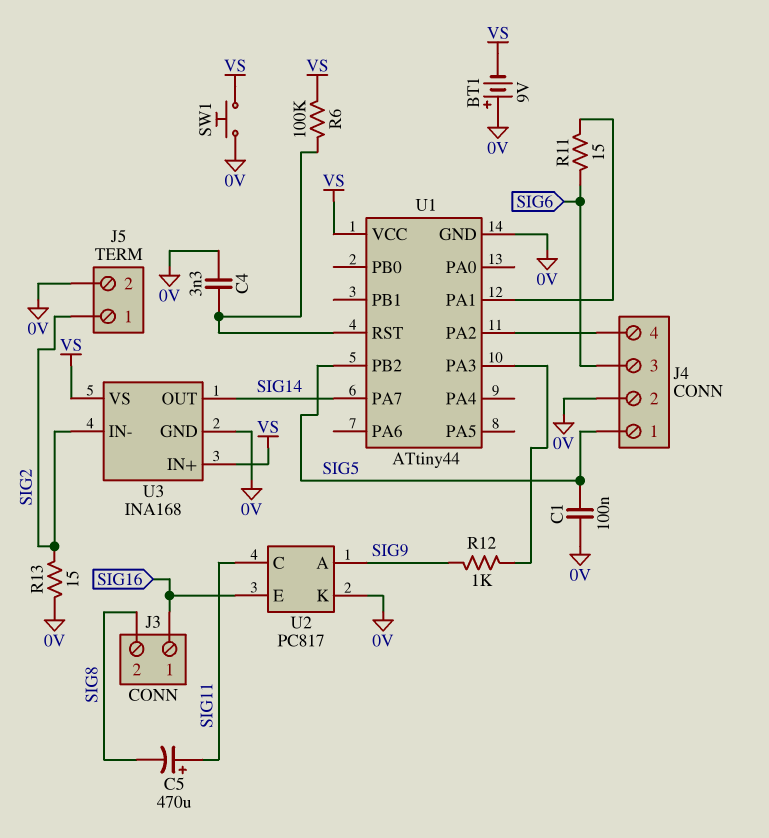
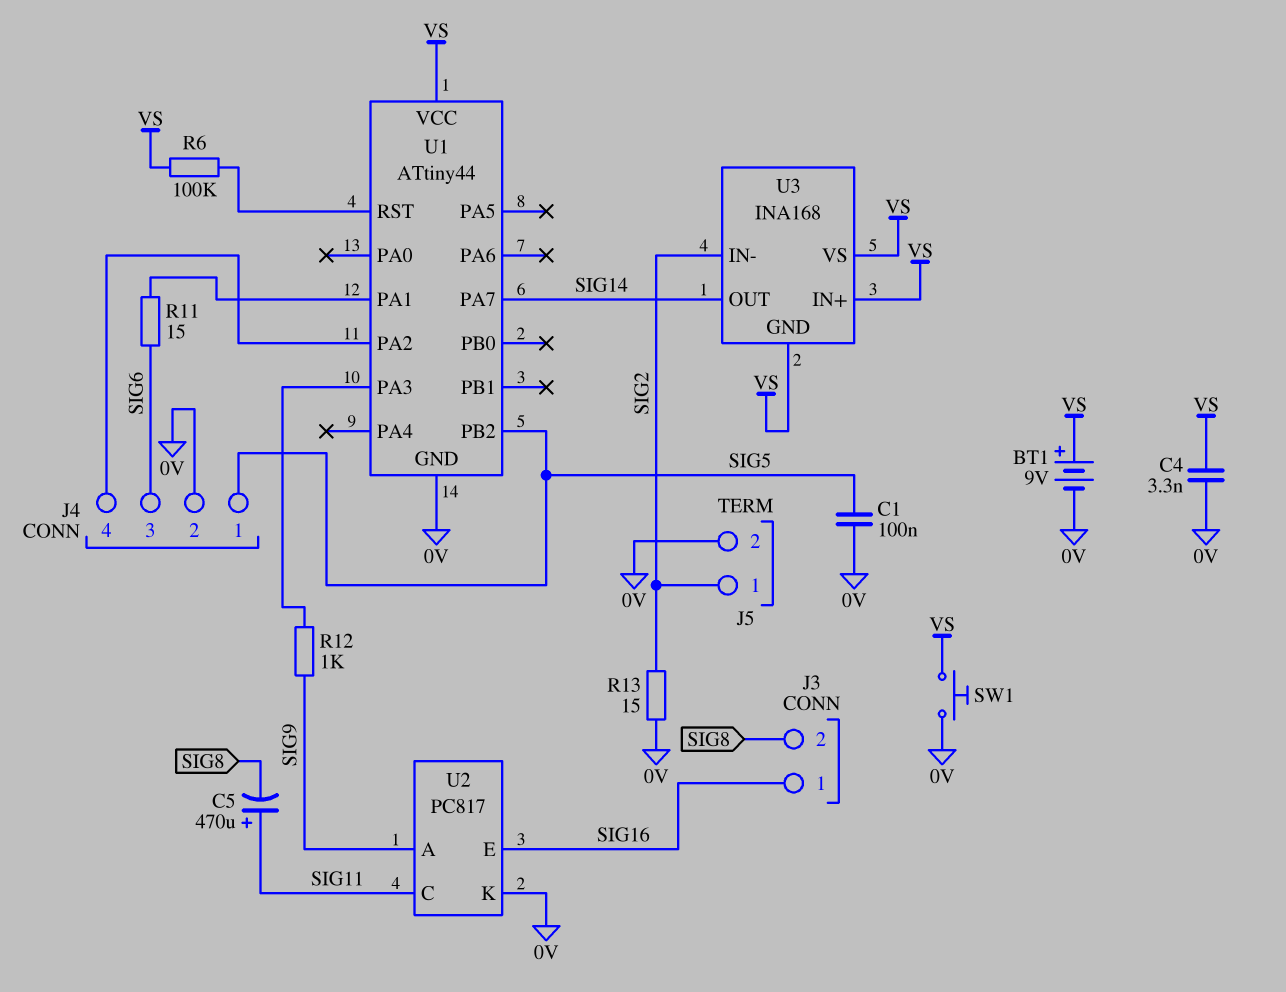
BT1: 9V (plus 0V, minus VS) -> 9V (plus VS, minus 0V)
C4: 3.3nF (0V, U1/RST) -> 3.3nF (0V, VS)
U3 pin GND: 0V -> VS

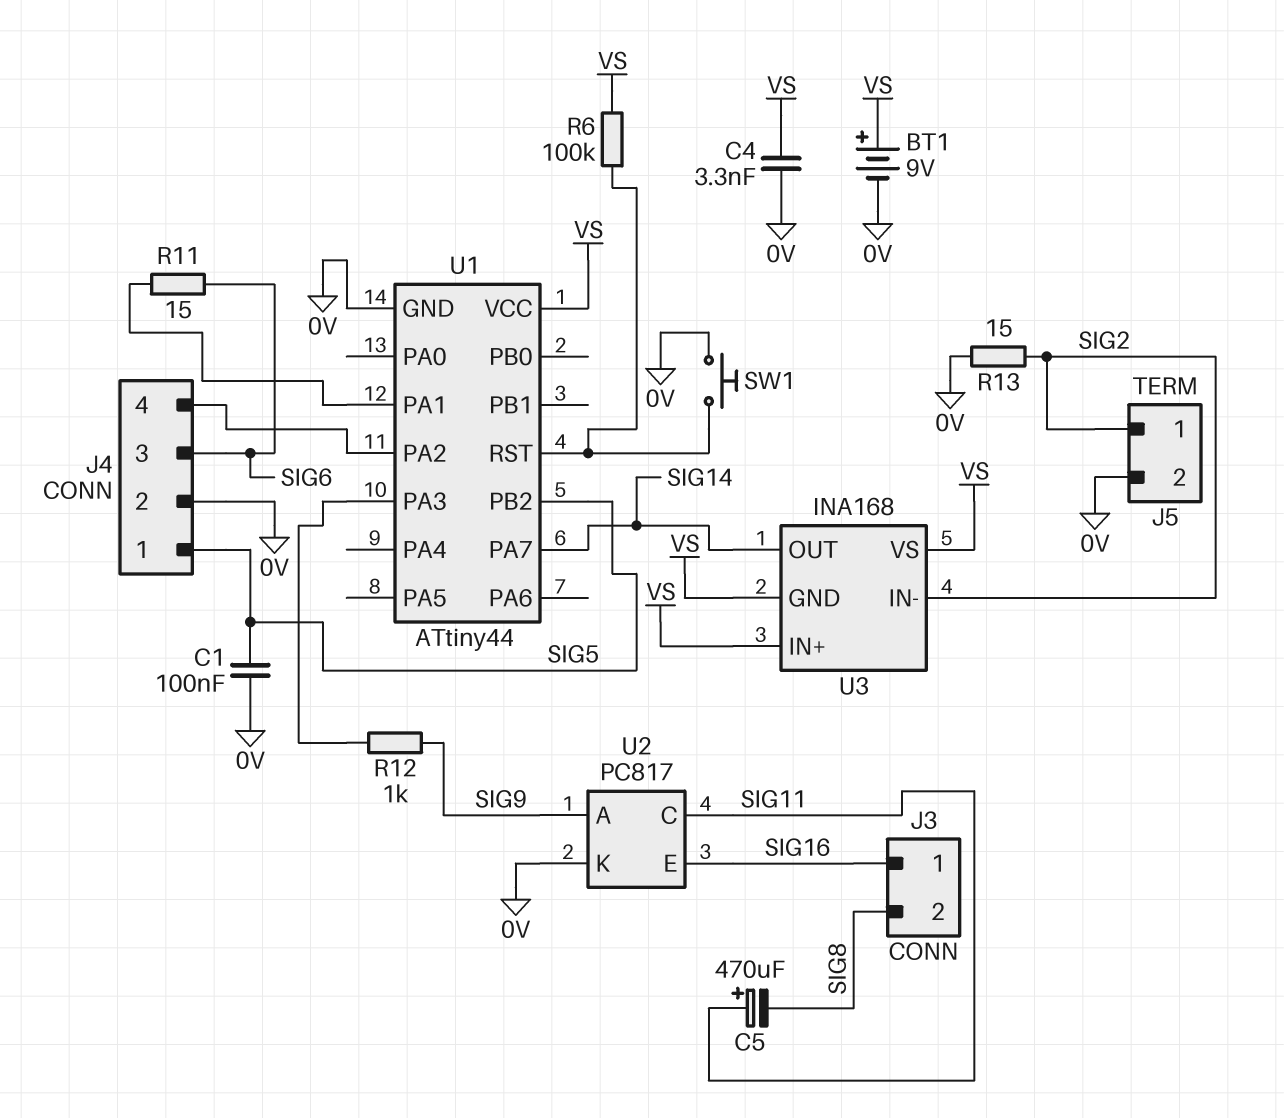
SW1: button (0V, VS) -> button (0V, U1/RST)

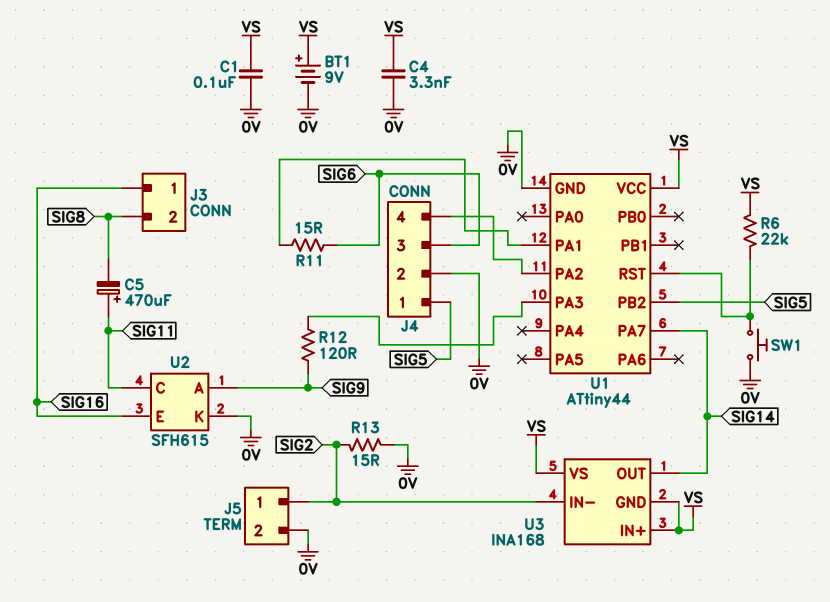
C1: 100nF (0V, SIG5) -> 100nF (0V, VS)
R6: 100k (U1/RST, VS) -> 22k (U1/RST, VS)
R12: 1k (SIG9, U1/PA3) -> 120 (SIG9, U1/PA3)
U2: PC817 -> SFH615

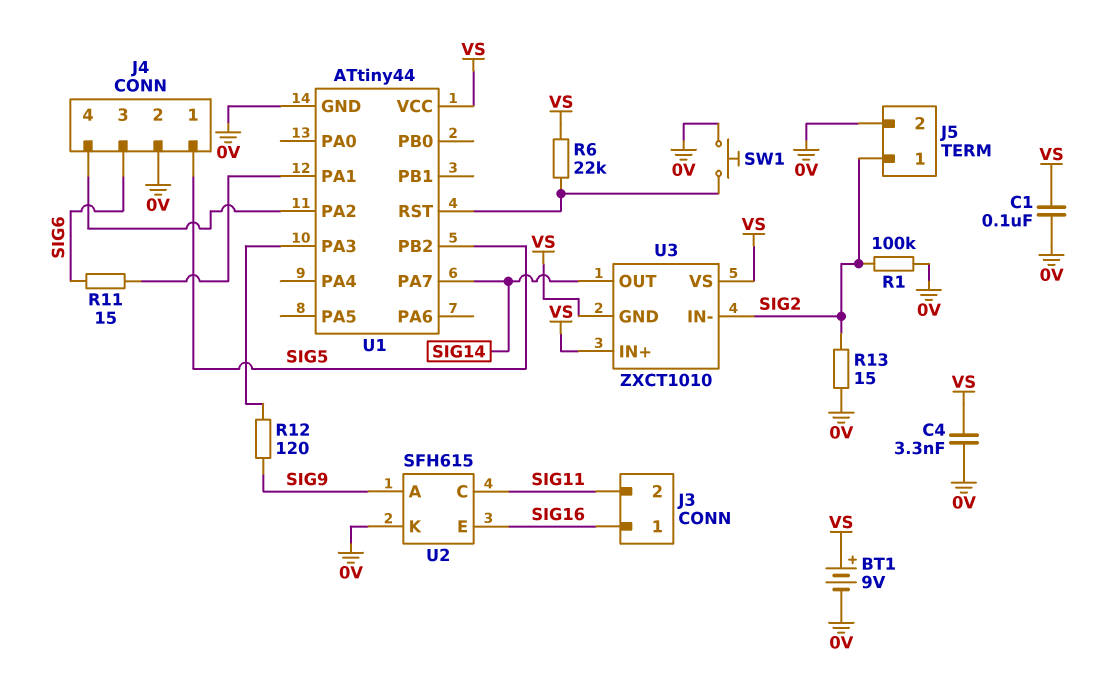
C5: 470uF (plus SIG11, minus SIG8) -> none
J3 pin 2: SIG8 -> SIG11
R1: none -> 100k (0V, SIG2)
U3: INA168 -> ZXCT1010

